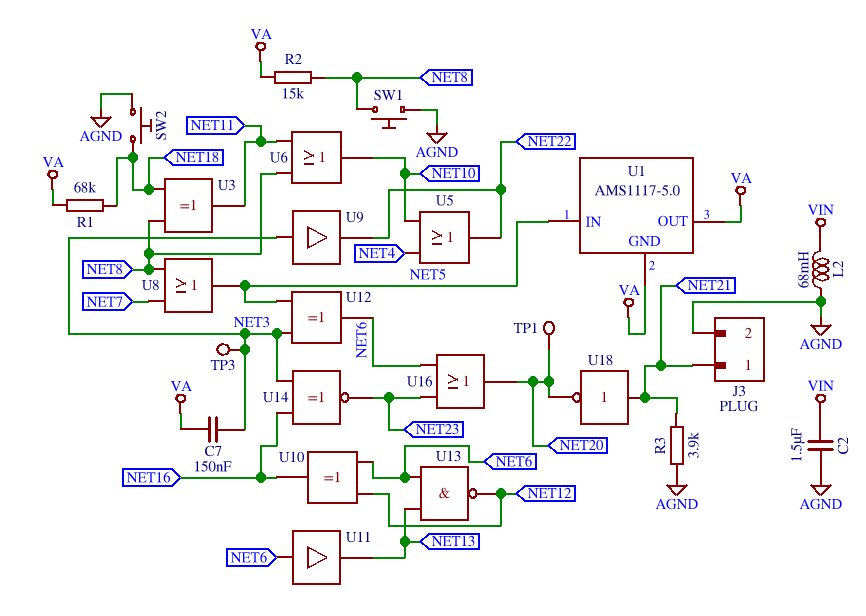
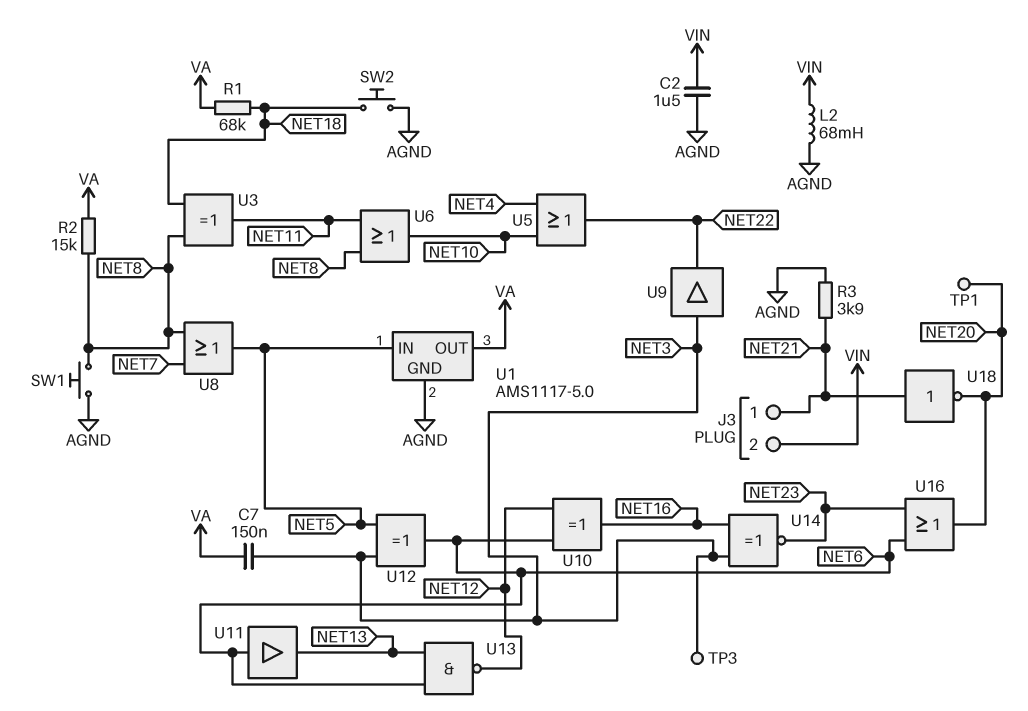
J3 pin 2: AGND -> VIN
U1 pin GND: VA -> AGND

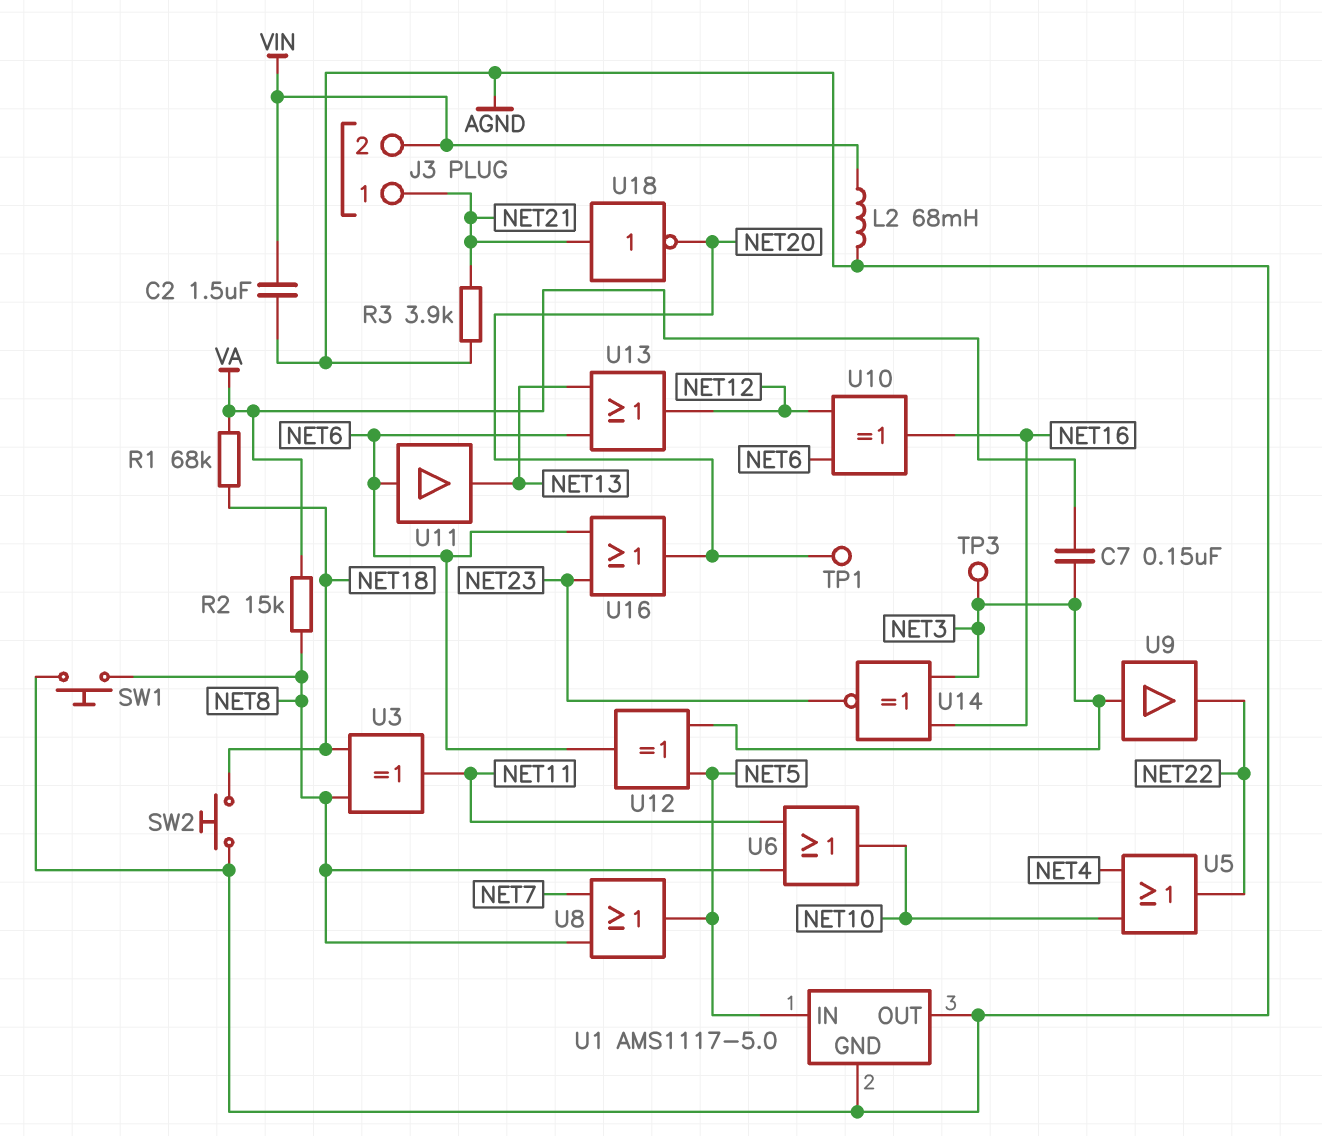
U1 pin OUT: VA -> AGND
U13: NAND (in NET6, in NET13, out NET12) -> OR (in NET6, in NET13, out NET12)

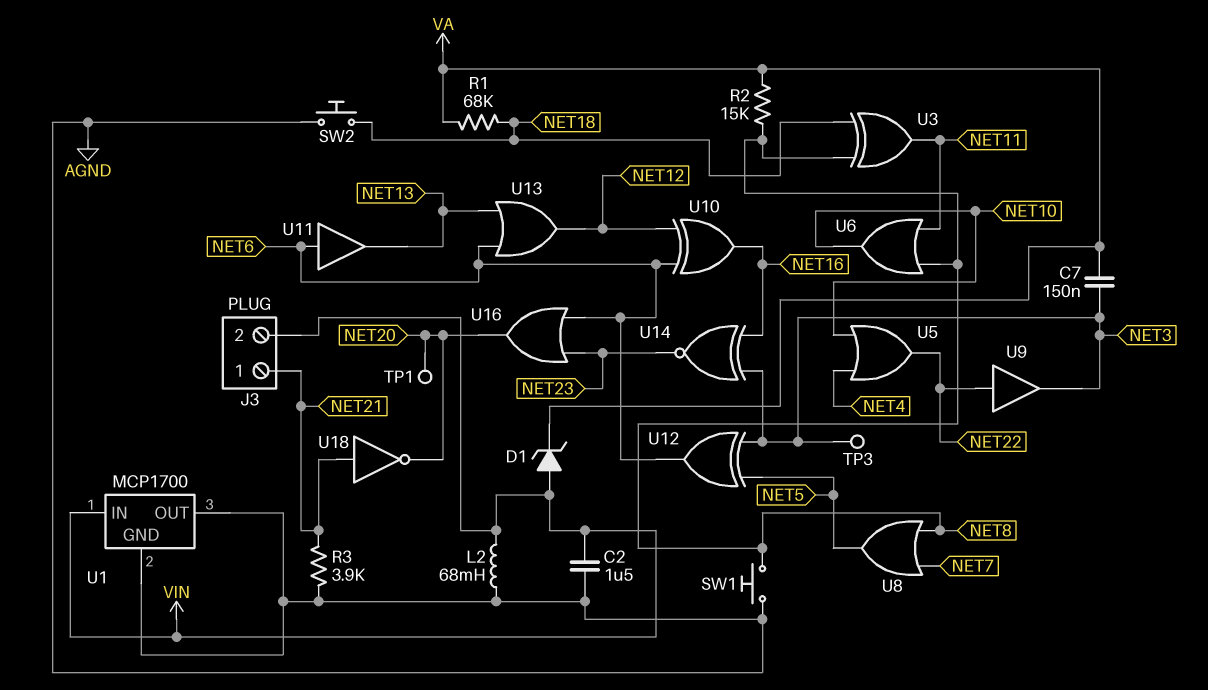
D1: none -> zener (A VIN, K VA)
U1: AMS1117-5.0 -> MCP1700
U1 pin IN: NET5 -> VIN
U9: buffer (in NET3, out NET22) -> buffer (in NET22, out NET3)

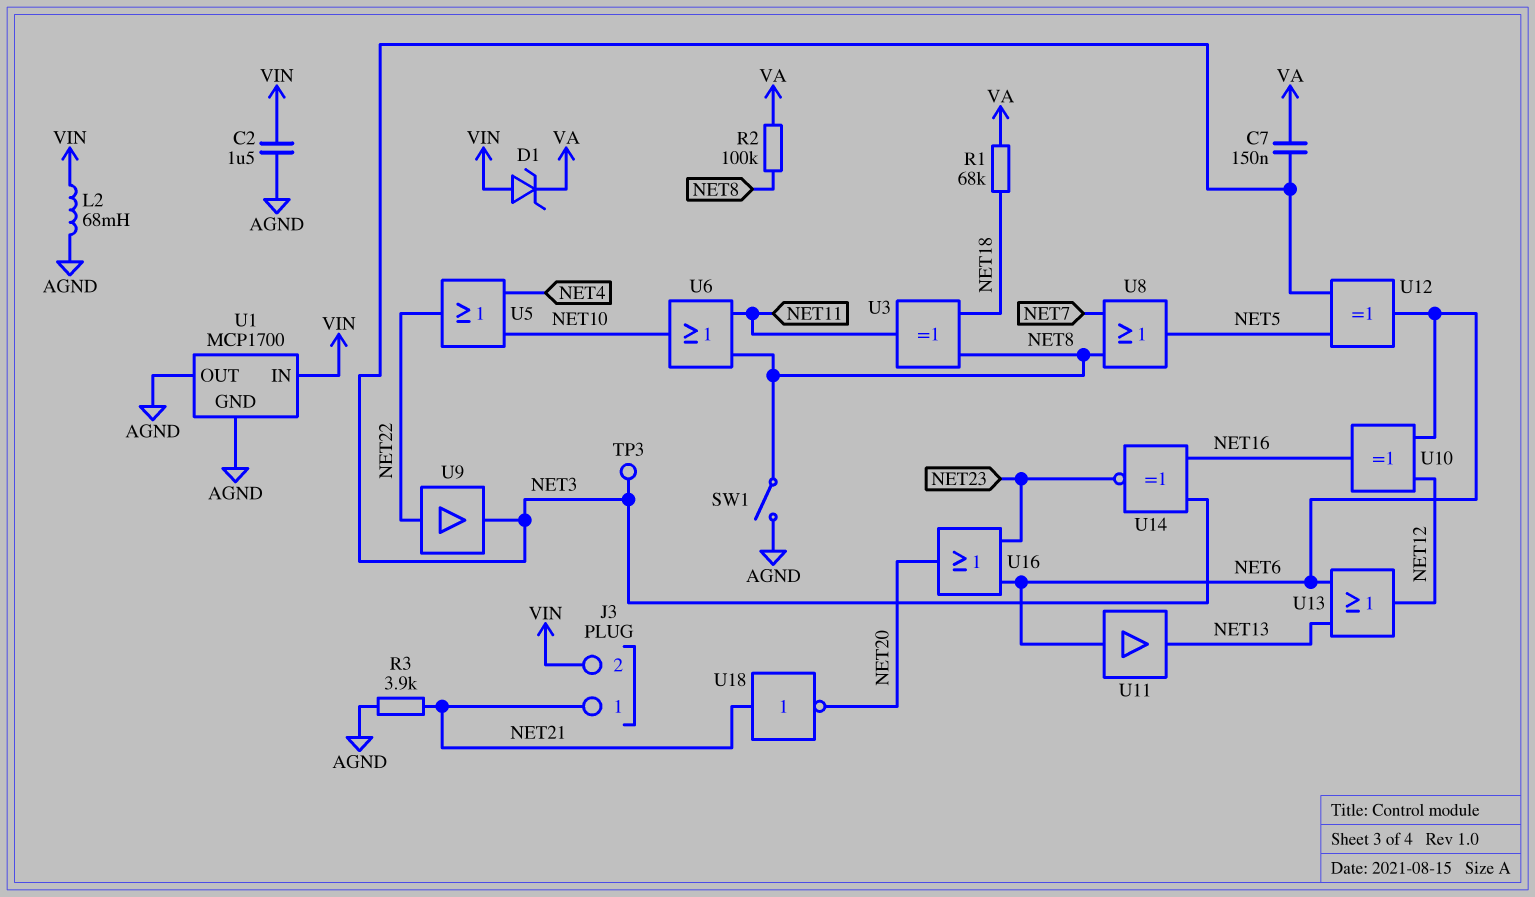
R2: 15k (NET8, VA) -> 100k (NET8, VA)
SW1: button (AGND, NET8) -> switch (AGND, NET8)
SW2: button (AGND, NET18) -> none
TP1: test point (NET20) -> none

